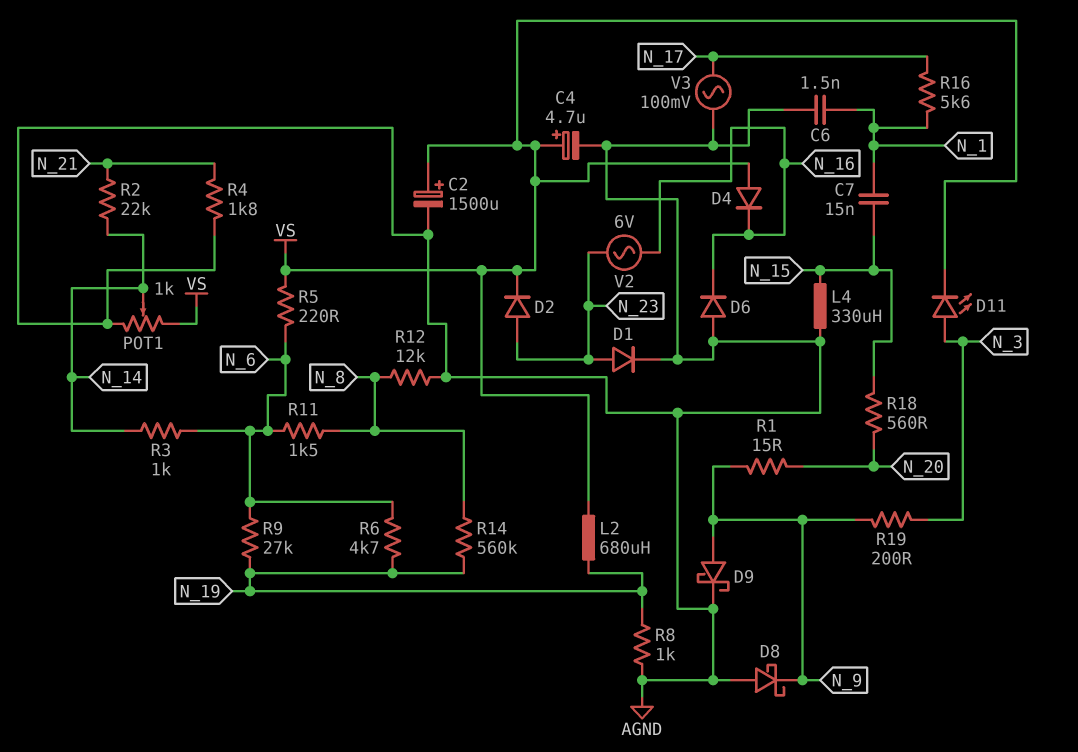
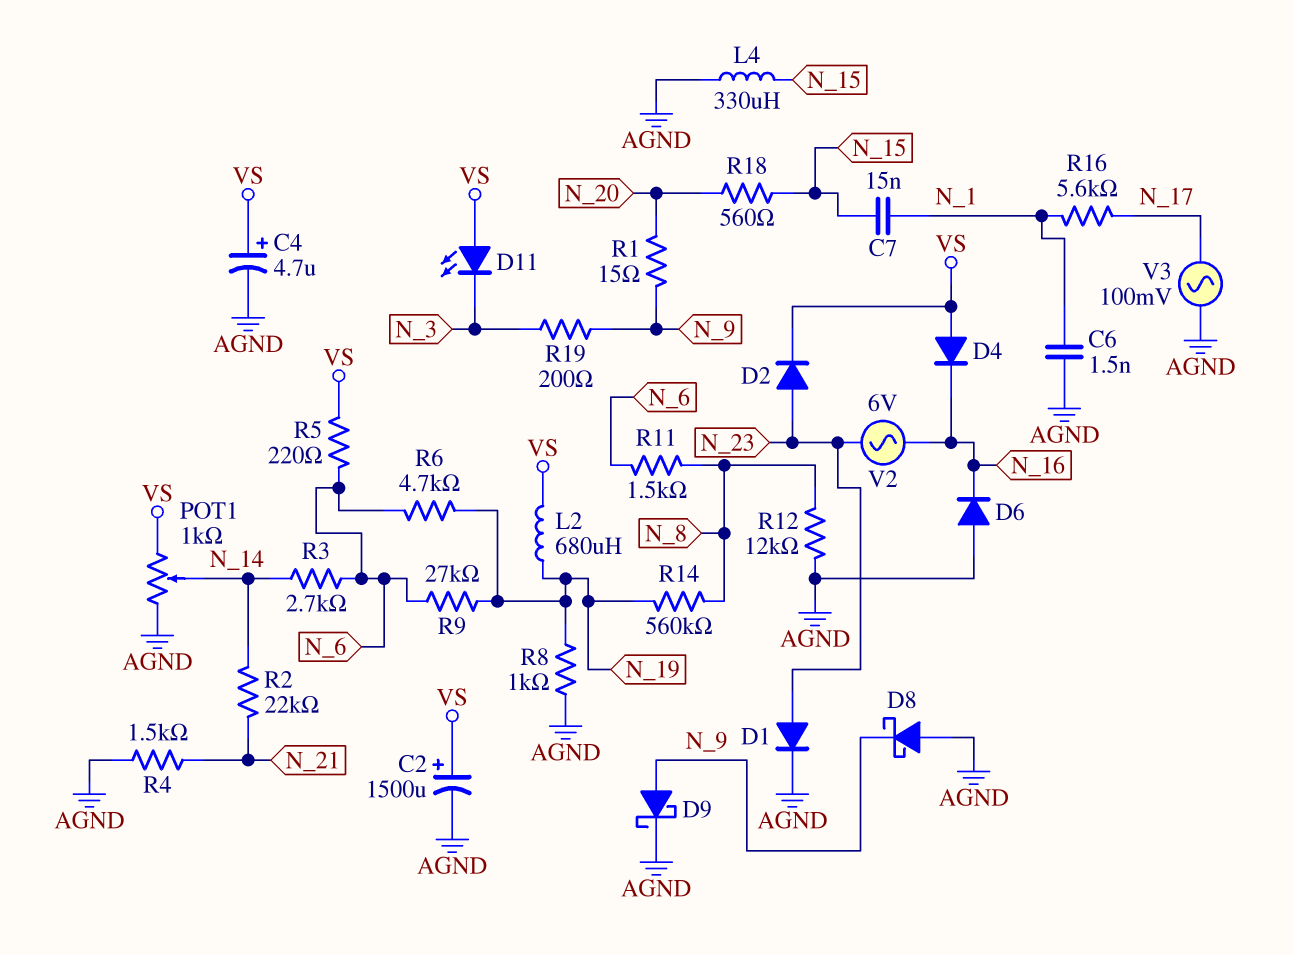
D11: LED (A N_3, K VS) -> LED (A VS, K N_3)
R3: 1k (N_6, N_14) -> 2.7k (N_6, N_14)
R4: 1.8k (AGND, N_21) -> 1.5k (AGND, N_21)

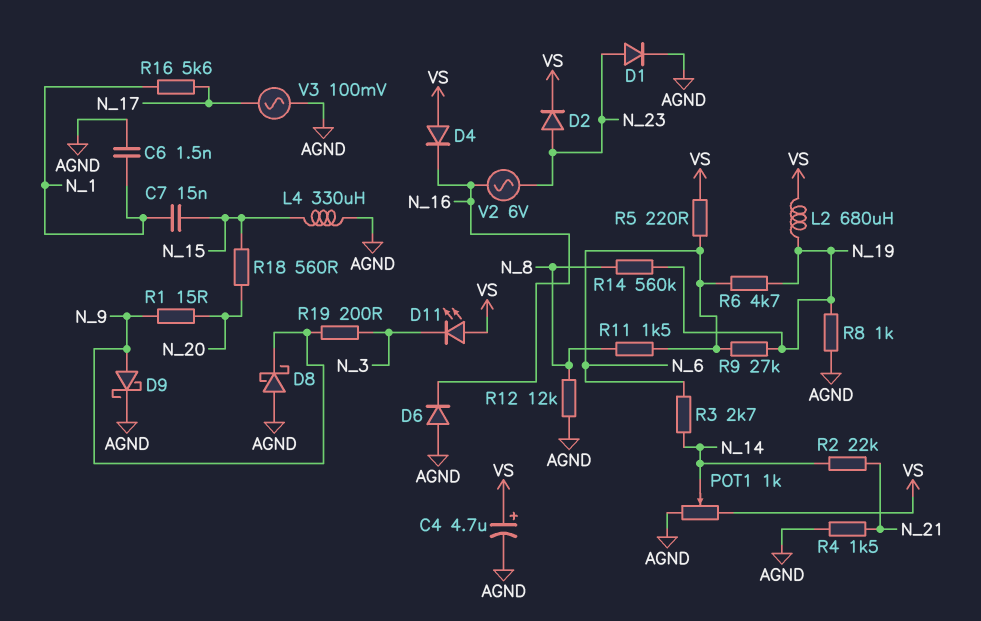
C2: 1500uF (plus VS, minus AGND) -> none

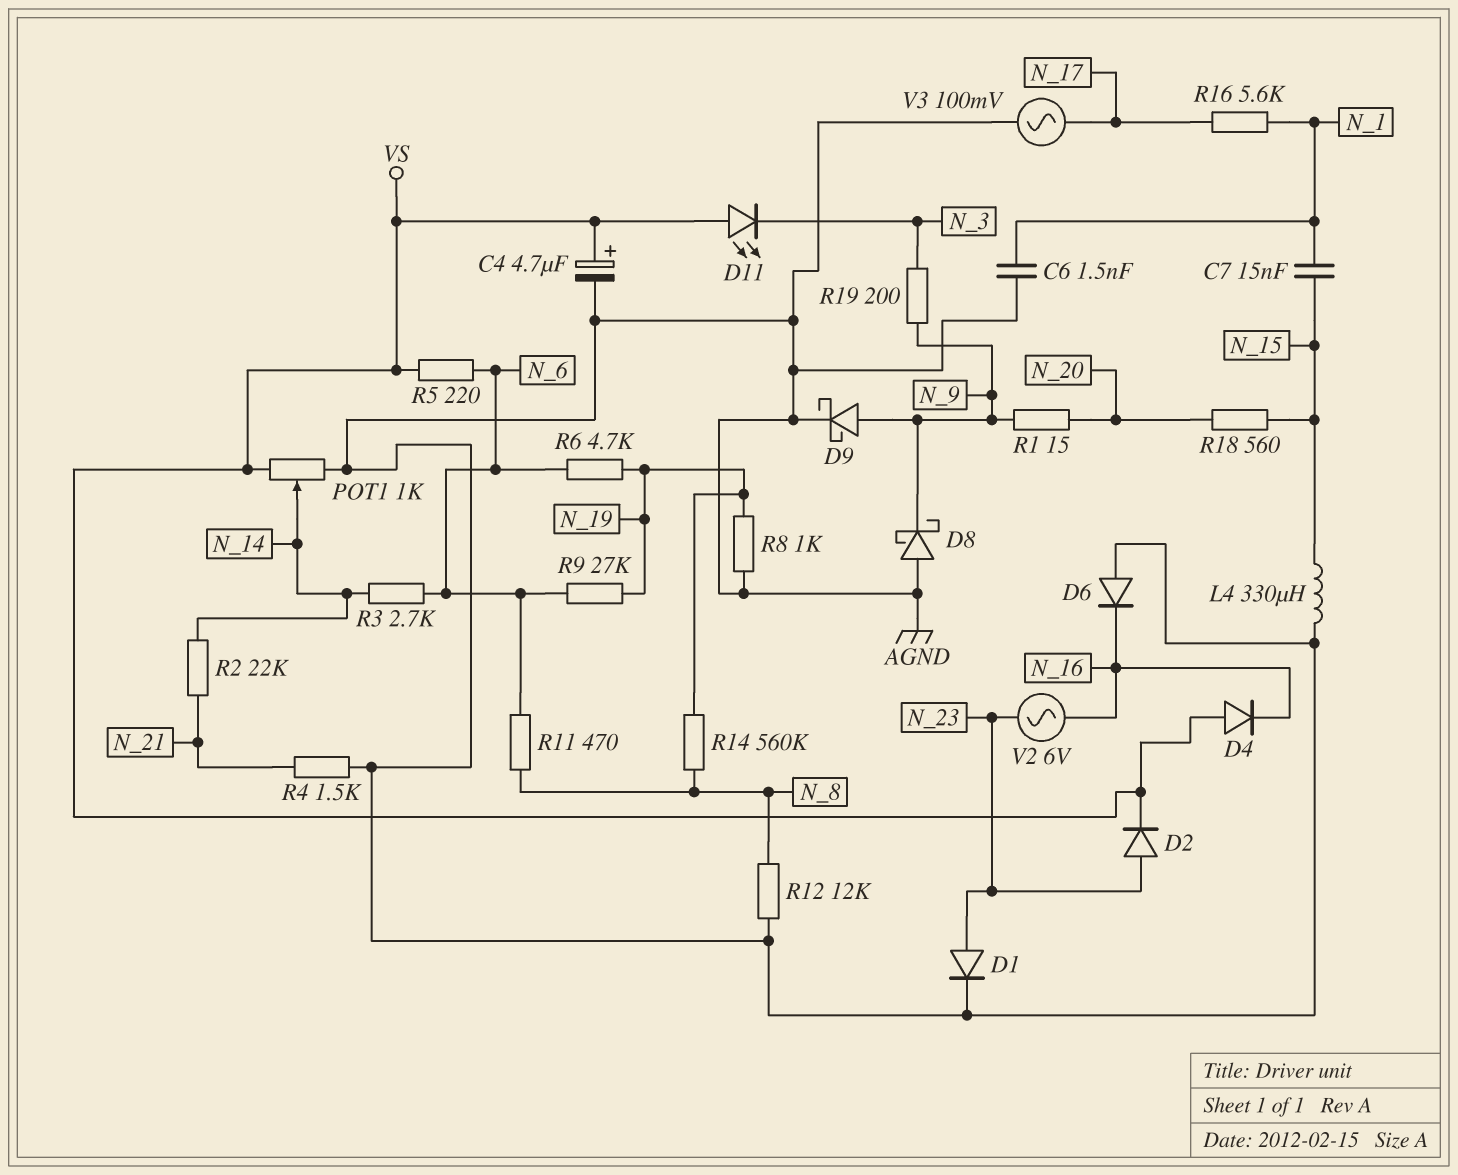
L2: 680uH (N_19, VS) -> none
R11: 1.5k (N_6, N_8) -> 470 (N_6, N_8)

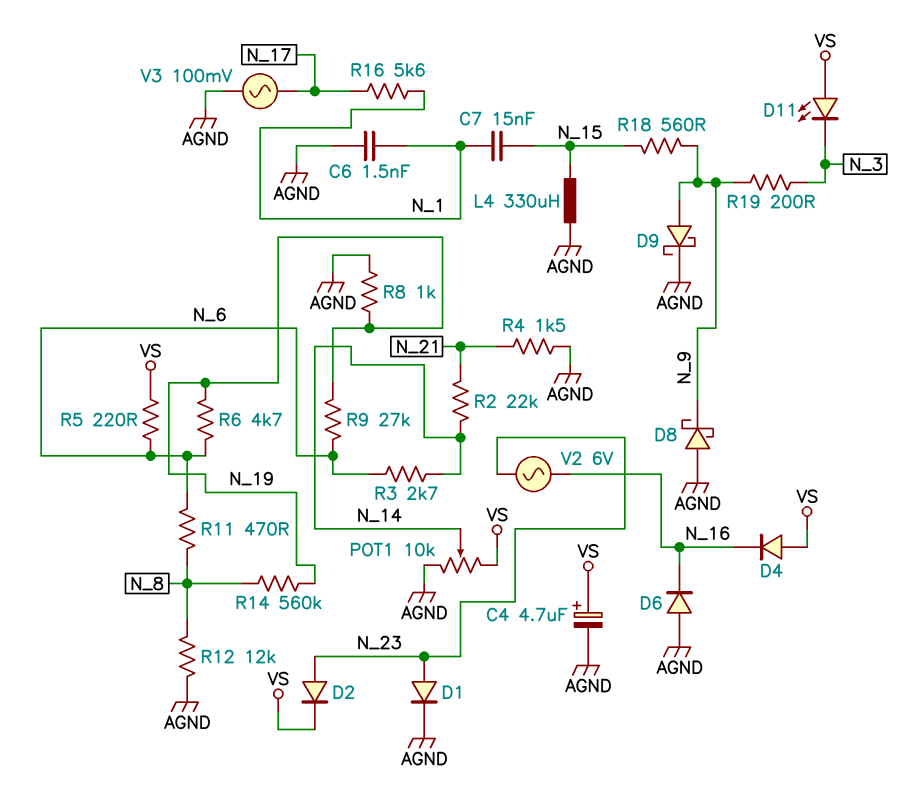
POT1: 1k (AGND, VS, wiper N_14) -> 10k (AGND, VS, wiper N_14)
R1: 15 (N_9, N_20) -> none
R18: 560 (N_15, N_20) -> 560 (N_9, N_15)

